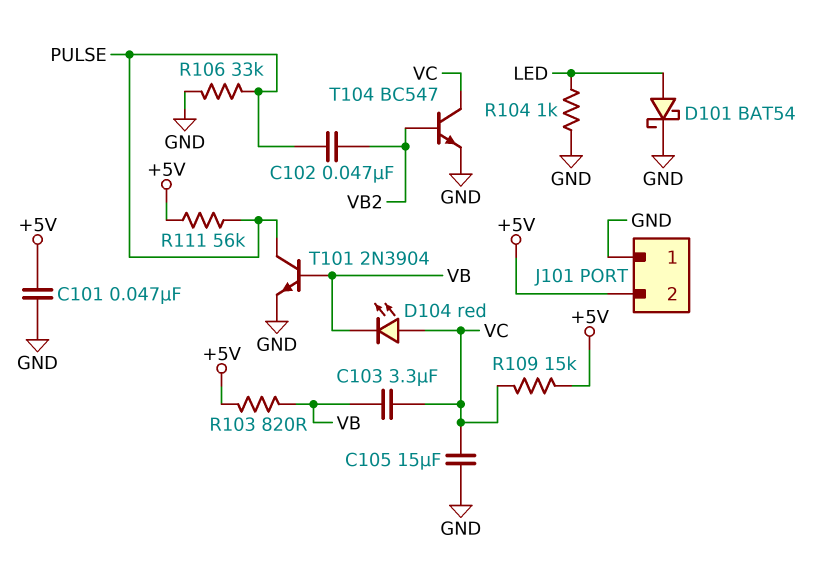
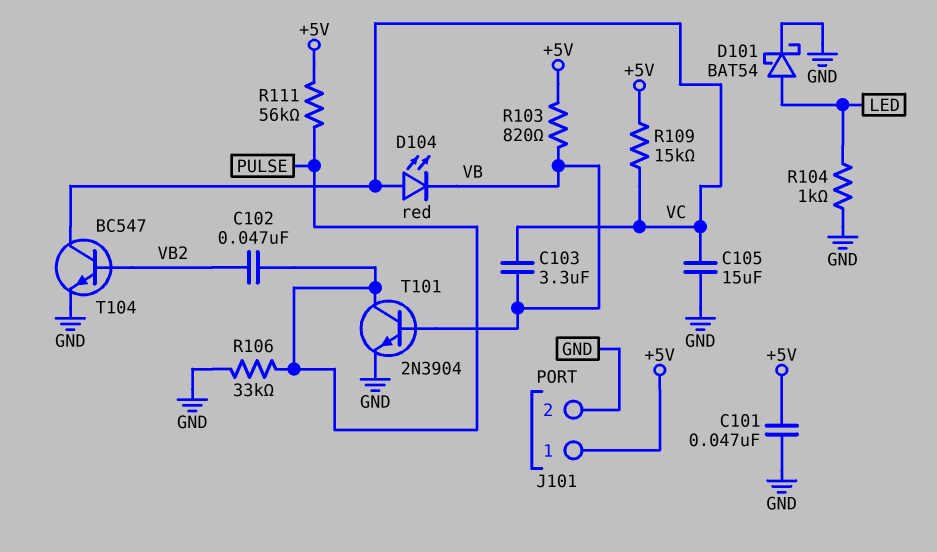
J101 pin 1: GND -> +5V
J101 pin 2: +5V -> GND

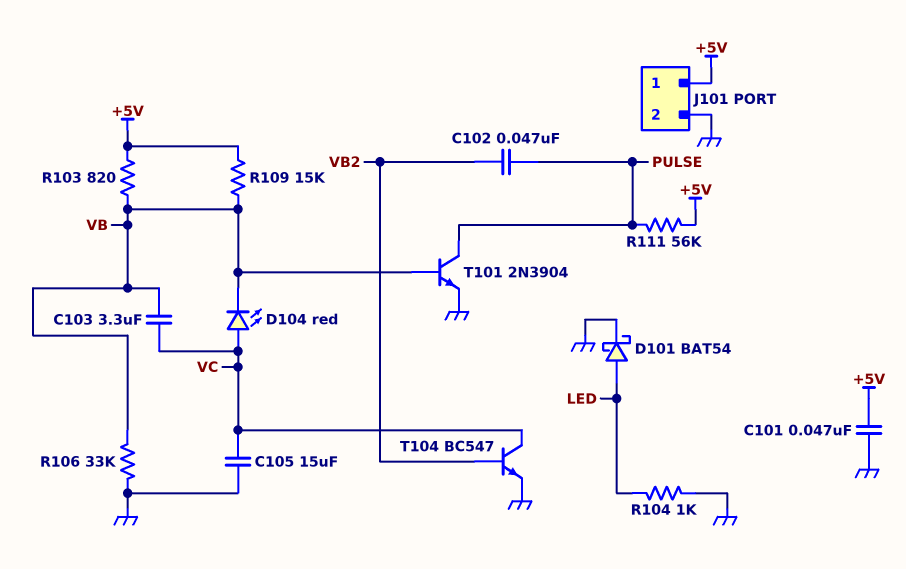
R106: 33k (GND, PULSE) -> 33k (GND, VB)
R109: 15k (+5V, VC) -> 15k (+5V, VB)

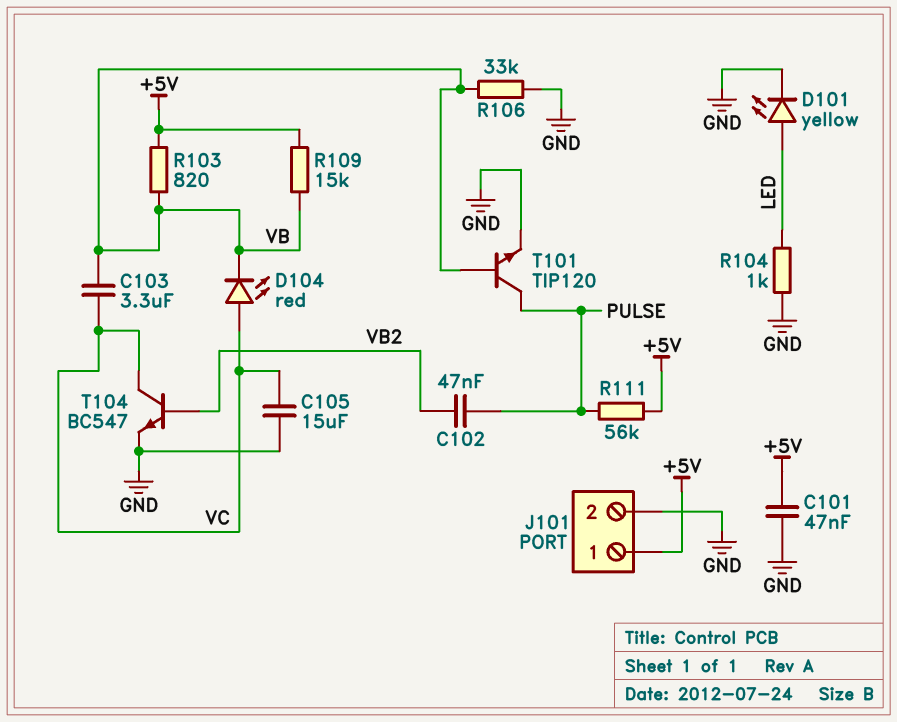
D101: schottky BAT54 (A LED, K GND) -> LED yellow (A LED, K GND)
T101: NPN 2N3904 (B VB, C PULSE, E GND) -> NPN TIP120 (B VB, C PULSE, E GND)

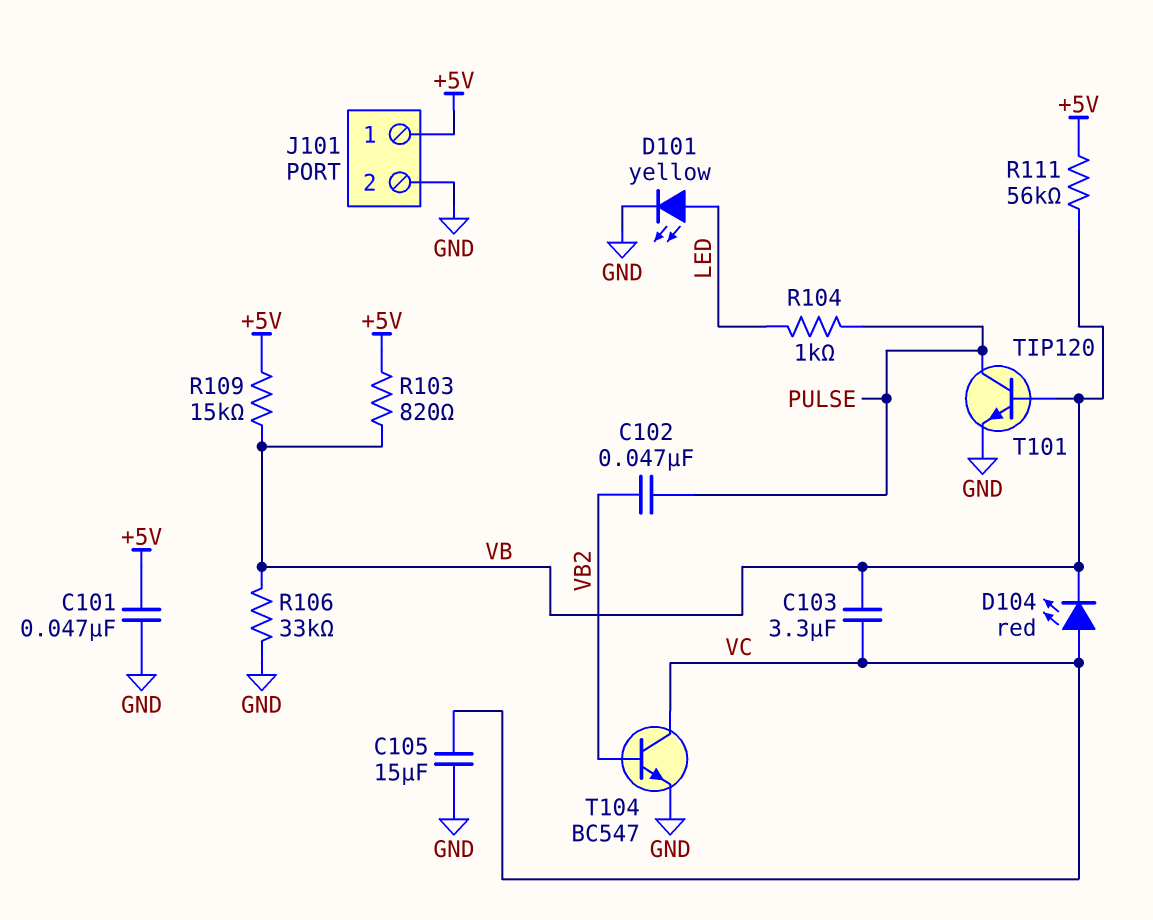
R104: 1k (GND, LED) -> 1k (LED, PULSE)
R111: 56k (+5V, PULSE) -> 56k (+5V, VB)

